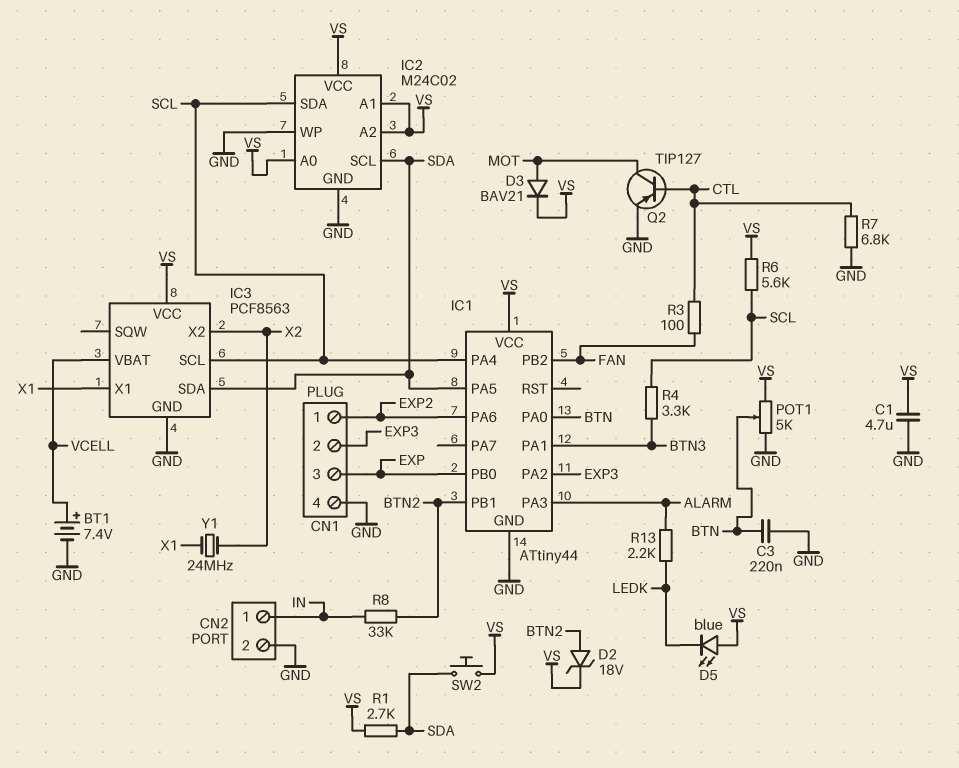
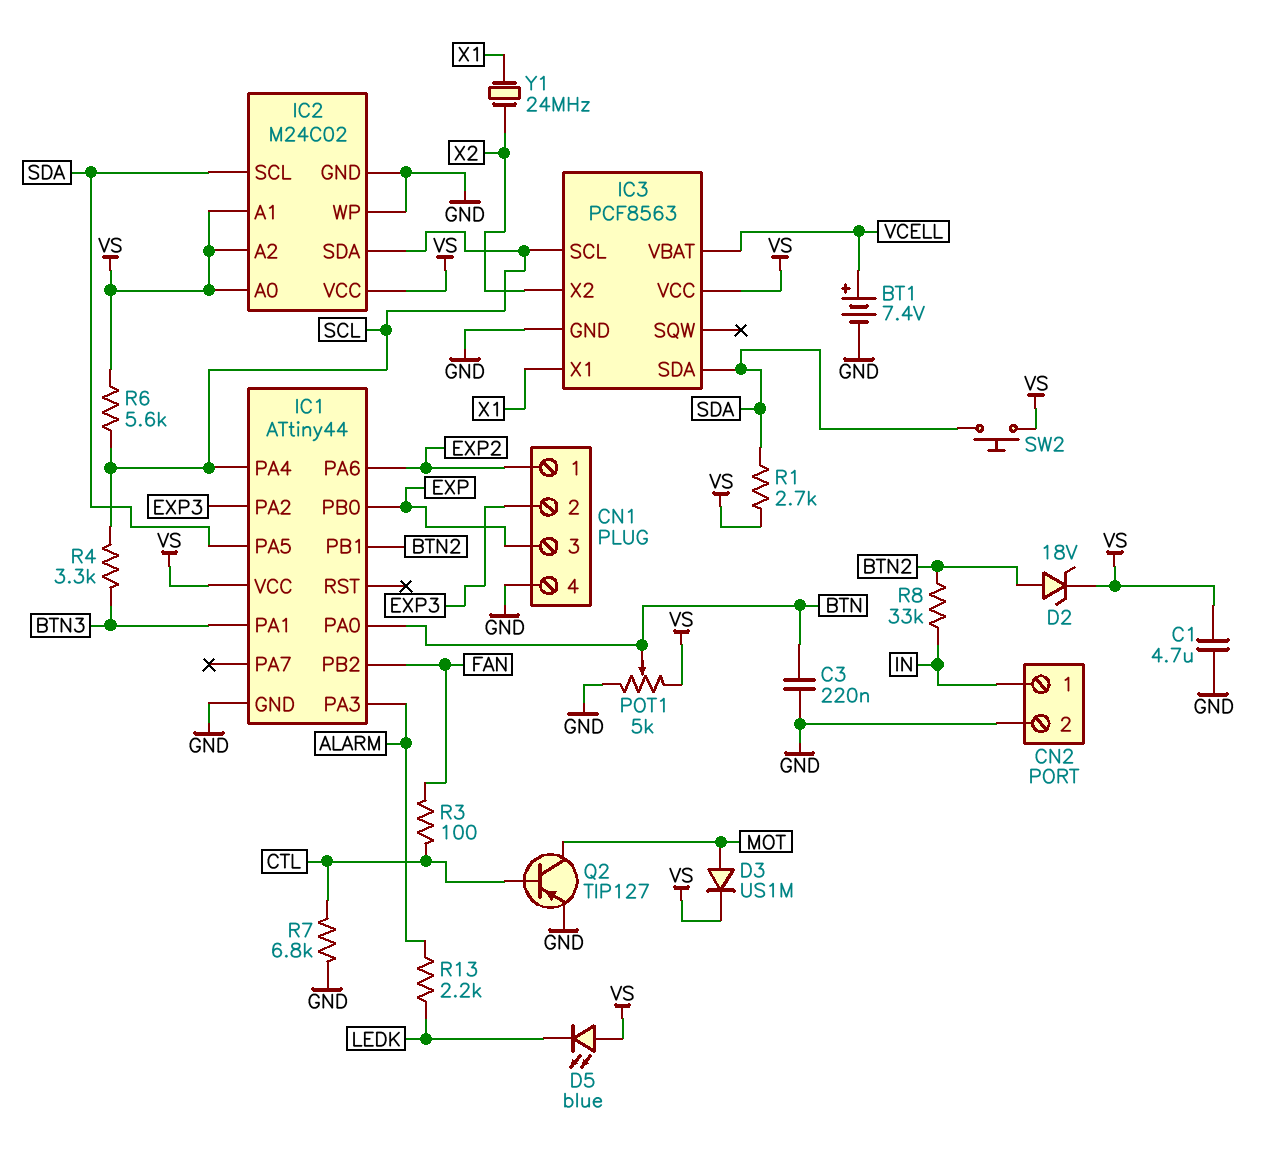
D3: diode BAV21 (A MOT, K VS) -> diode US1M (A MOT, K VS)

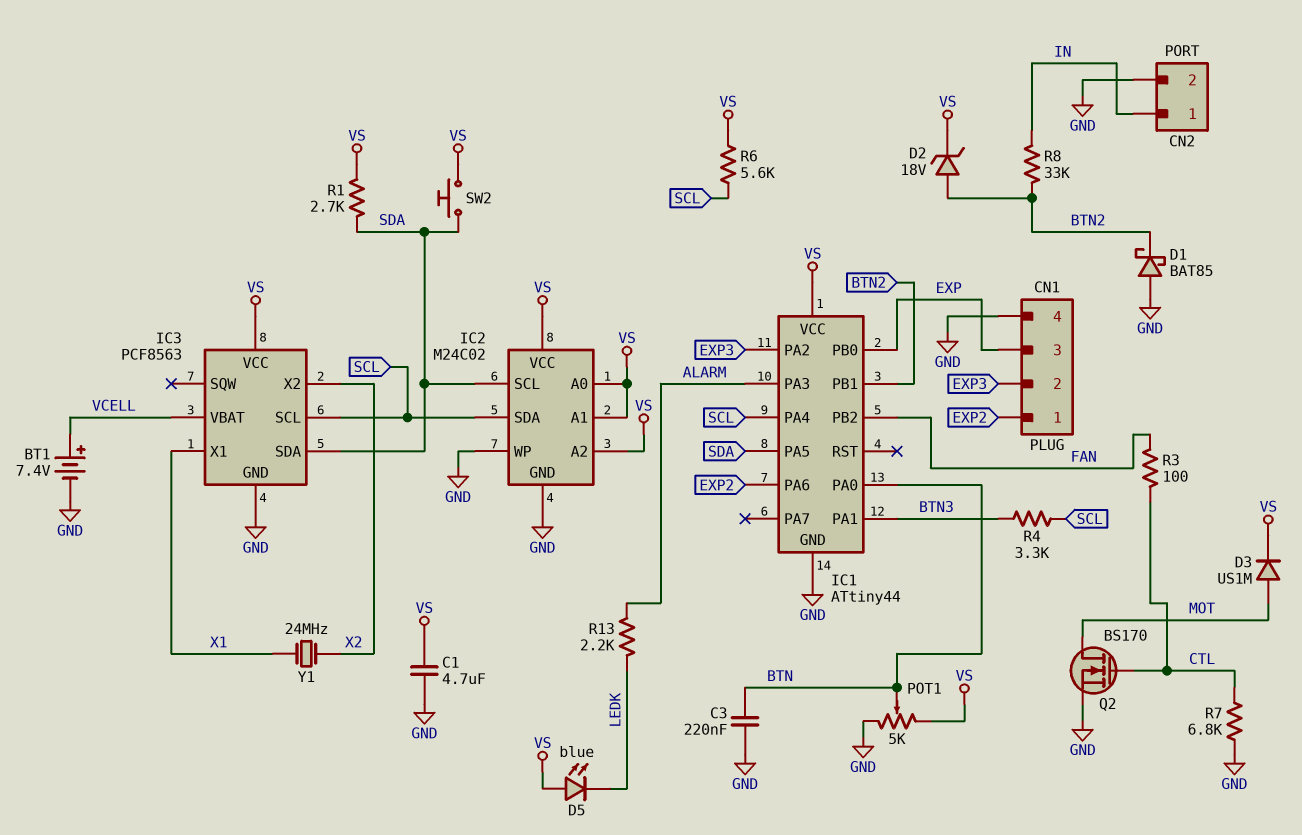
D1: none -> schottky BAT85 (A GND, K BTN2)
Q2: PNP TIP127 (B CTL, C MOT, E GND) -> NMOS BS170 (G CTL, D MOT, S GND)

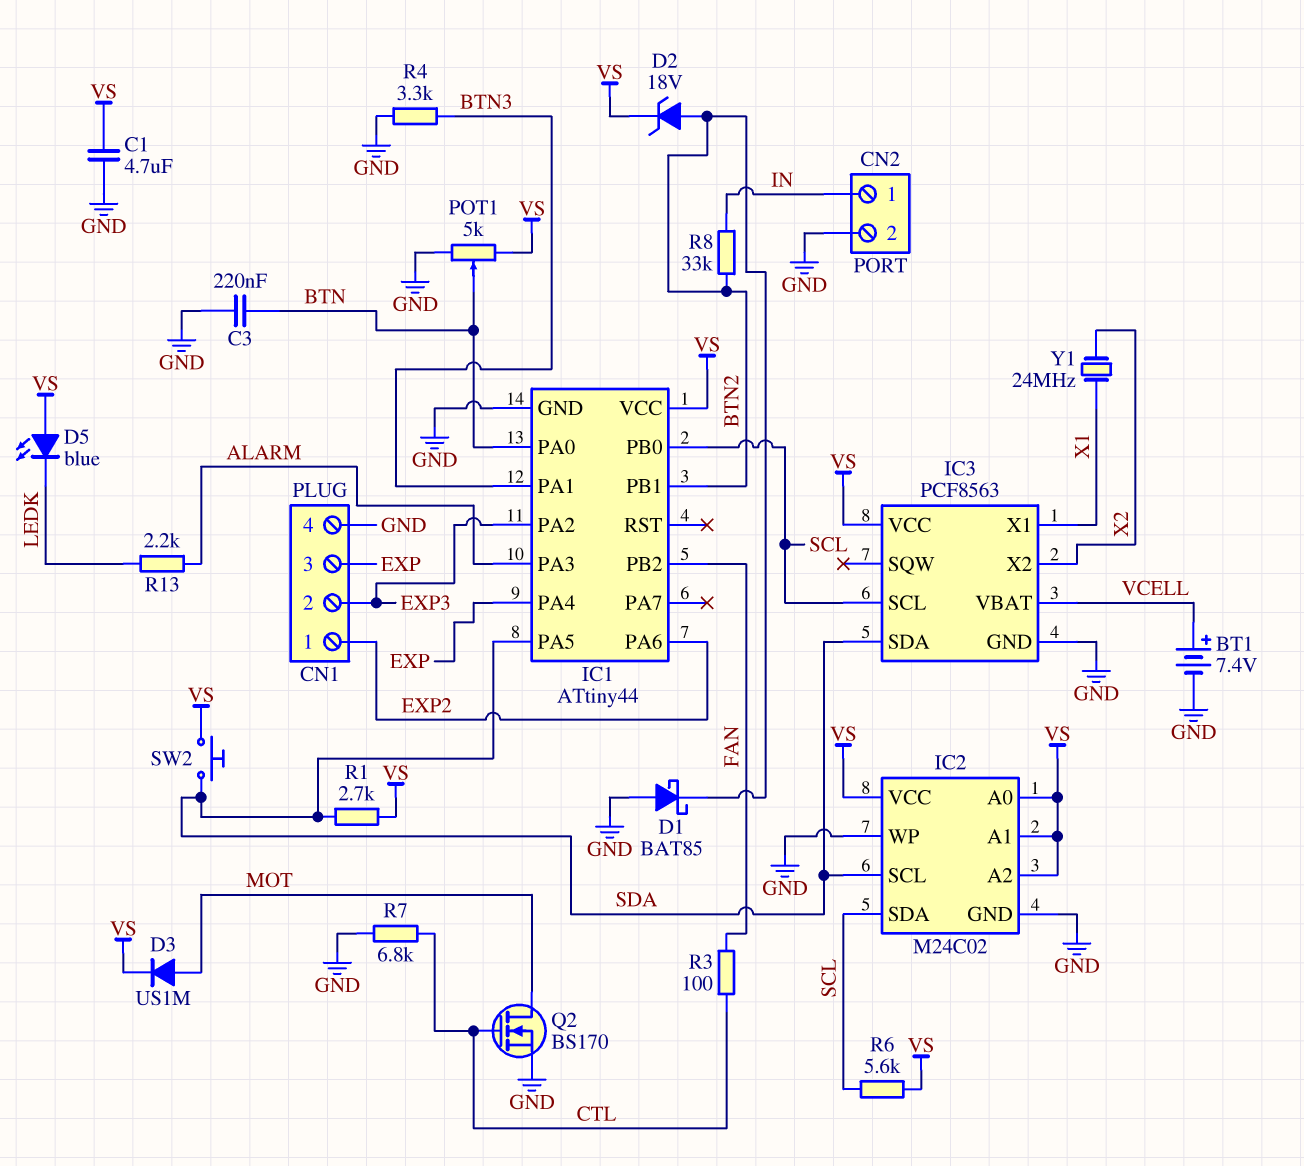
IC1 pin PA4: SCL -> EXP
IC1 pin PB0: EXP -> SCL
R4: 3.3k (BTN3, SCL) -> 3.3k (BTN3, GND)

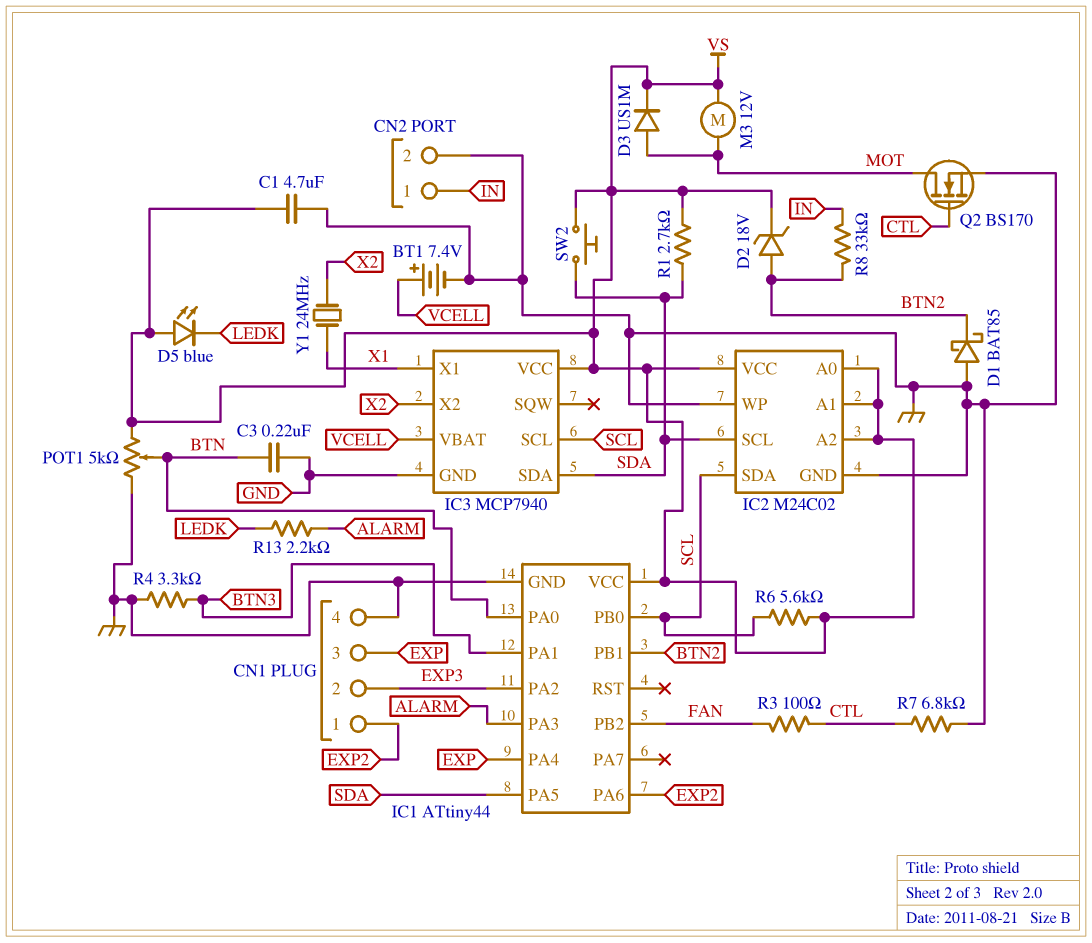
IC3: PCF8563 -> MCP7940
M3: none -> motor 12V (MOT, VS)

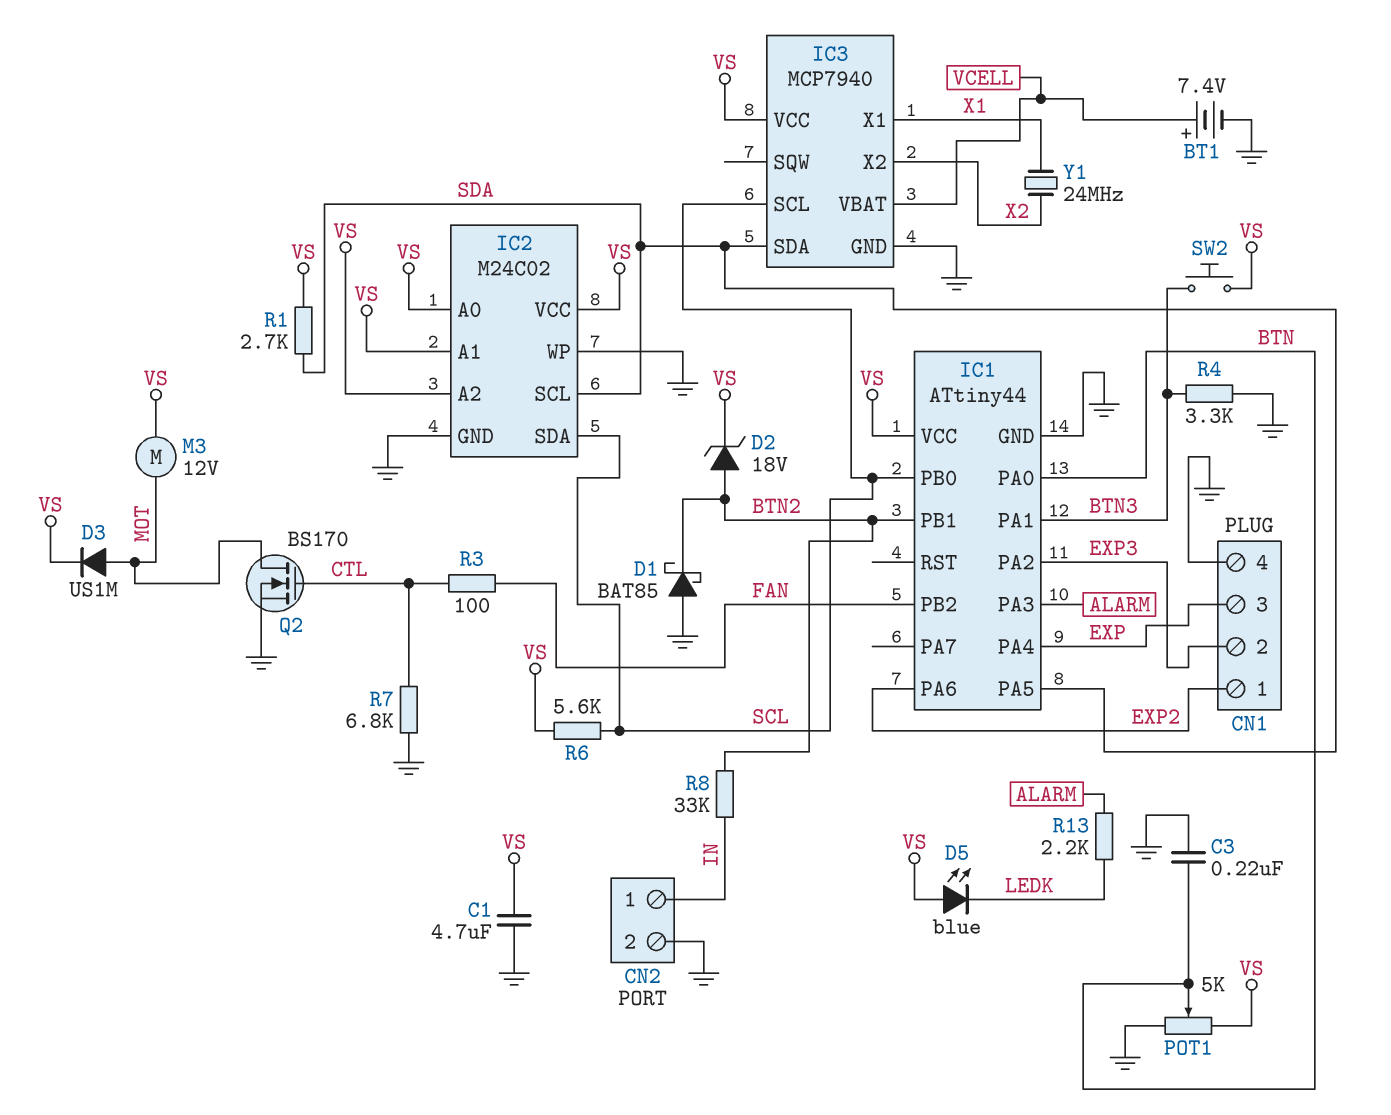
SW2: button (SDA, VS) -> button (BTN3, VS)

